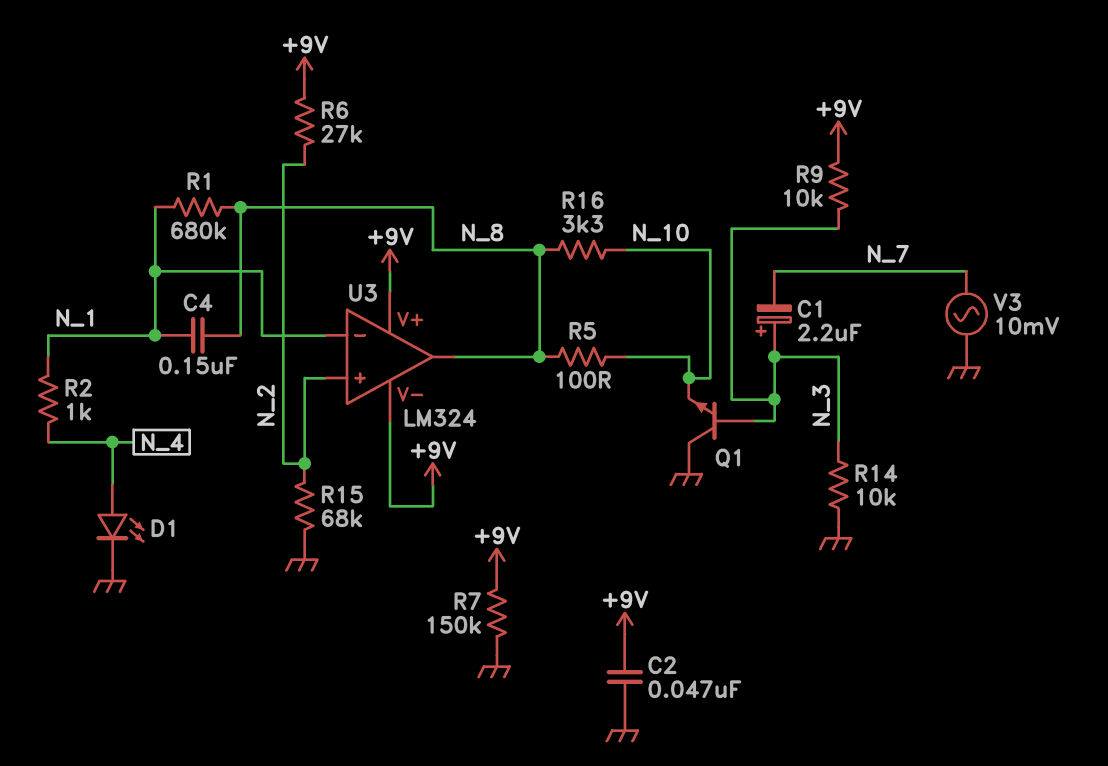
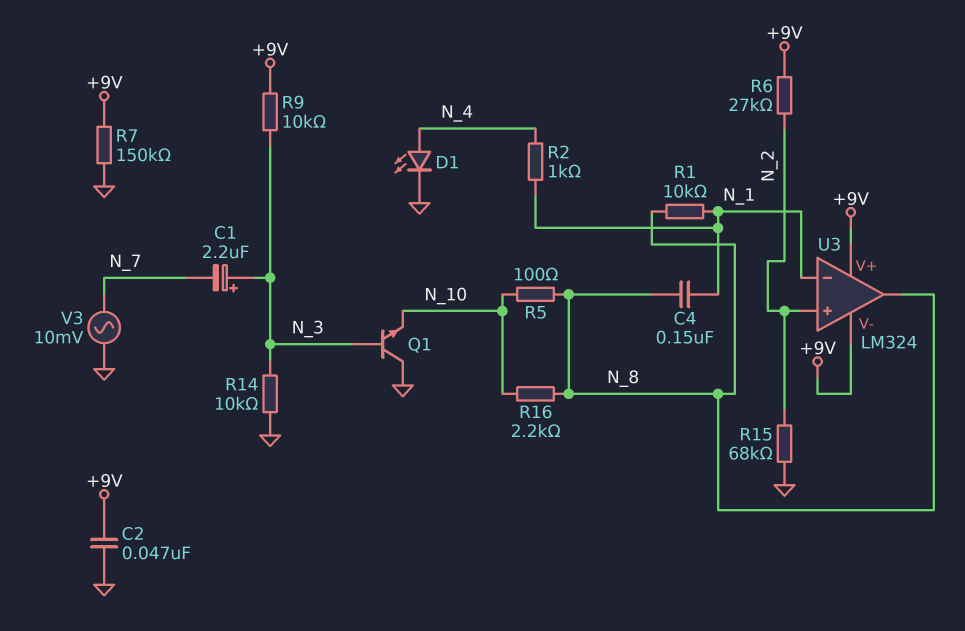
R1: 680k (N_1, N_8) -> 10k (N_1, N_8)
R16: 3.3k (N_8, N_10) -> 2.2k (N_8, N_10)

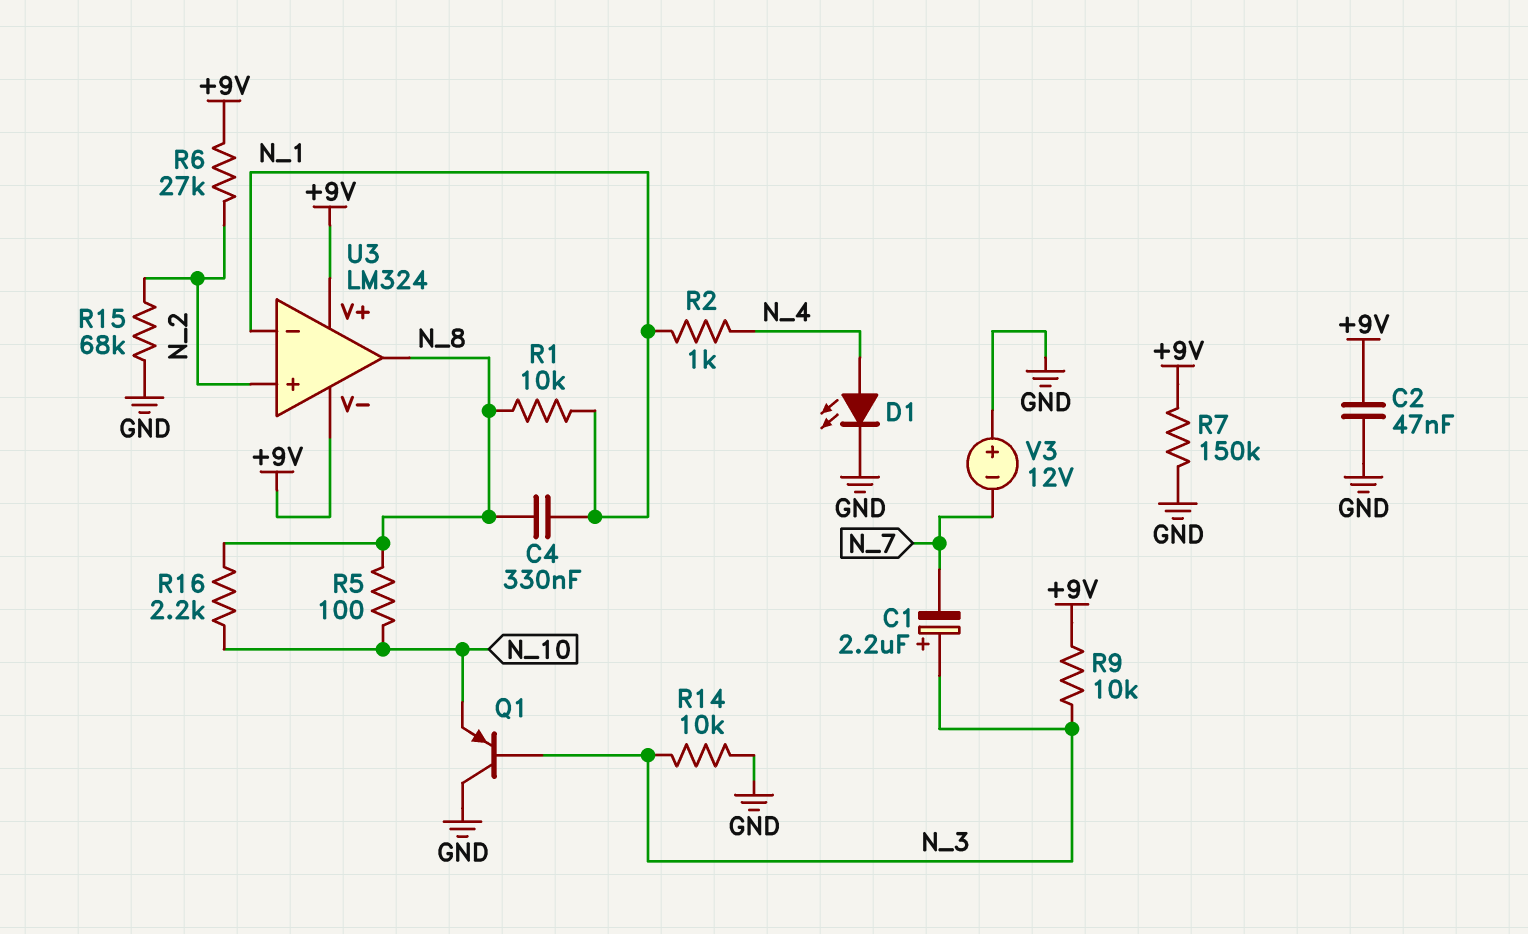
C4: 150nF (N_1, N_8) -> 330nF (N_1, N_8)
Q1: NPN (B N_3, C GND, E N_10) -> PNP (B N_3, C GND, E N_10)
V3: AC 10mV (GND, N_7) -> 12V (plus GND, minus N_7)

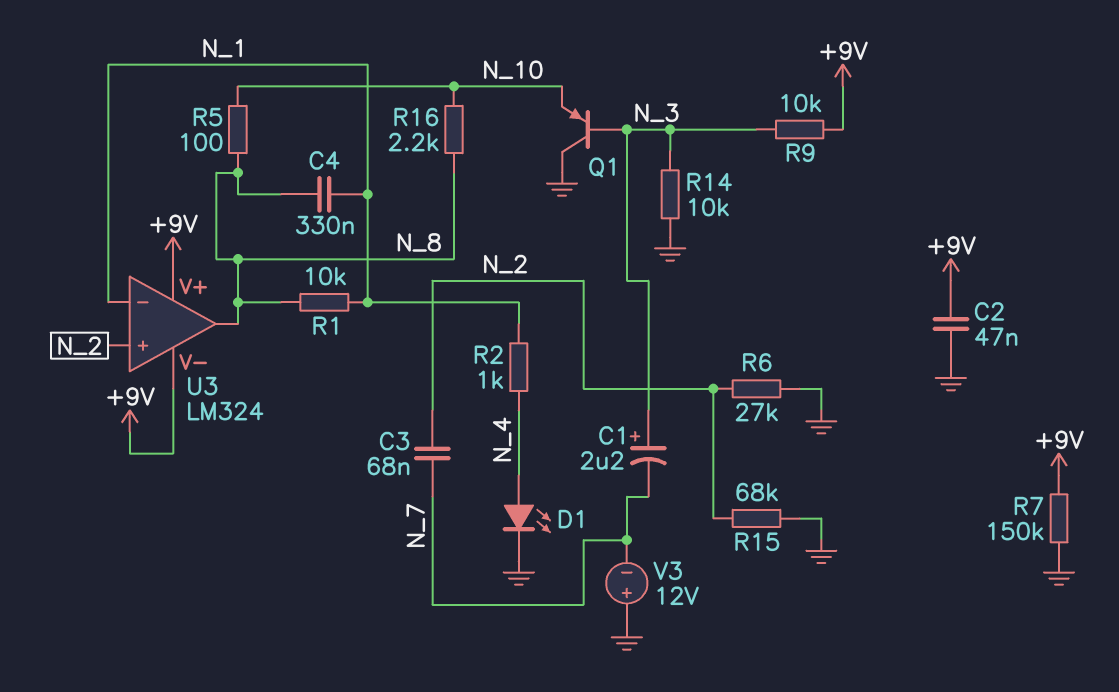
C3: none -> 68nF (N_2, N_7)
R6: 27k (+9V, N_2) -> 27k (GND, N_2)

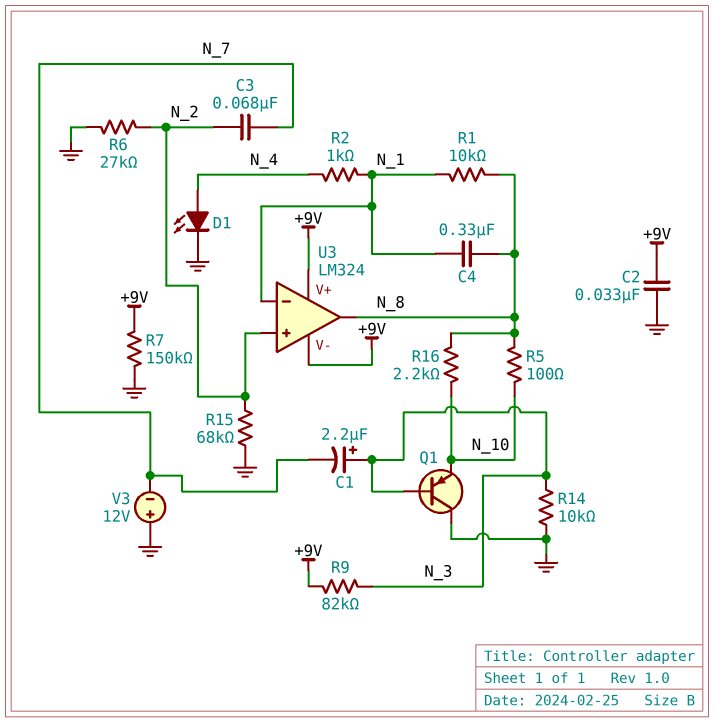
C2: 47nF (+9V, GND) -> 33nF (+9V, GND)
R9: 10k (+9V, N_3) -> 82k (+9V, N_3)

